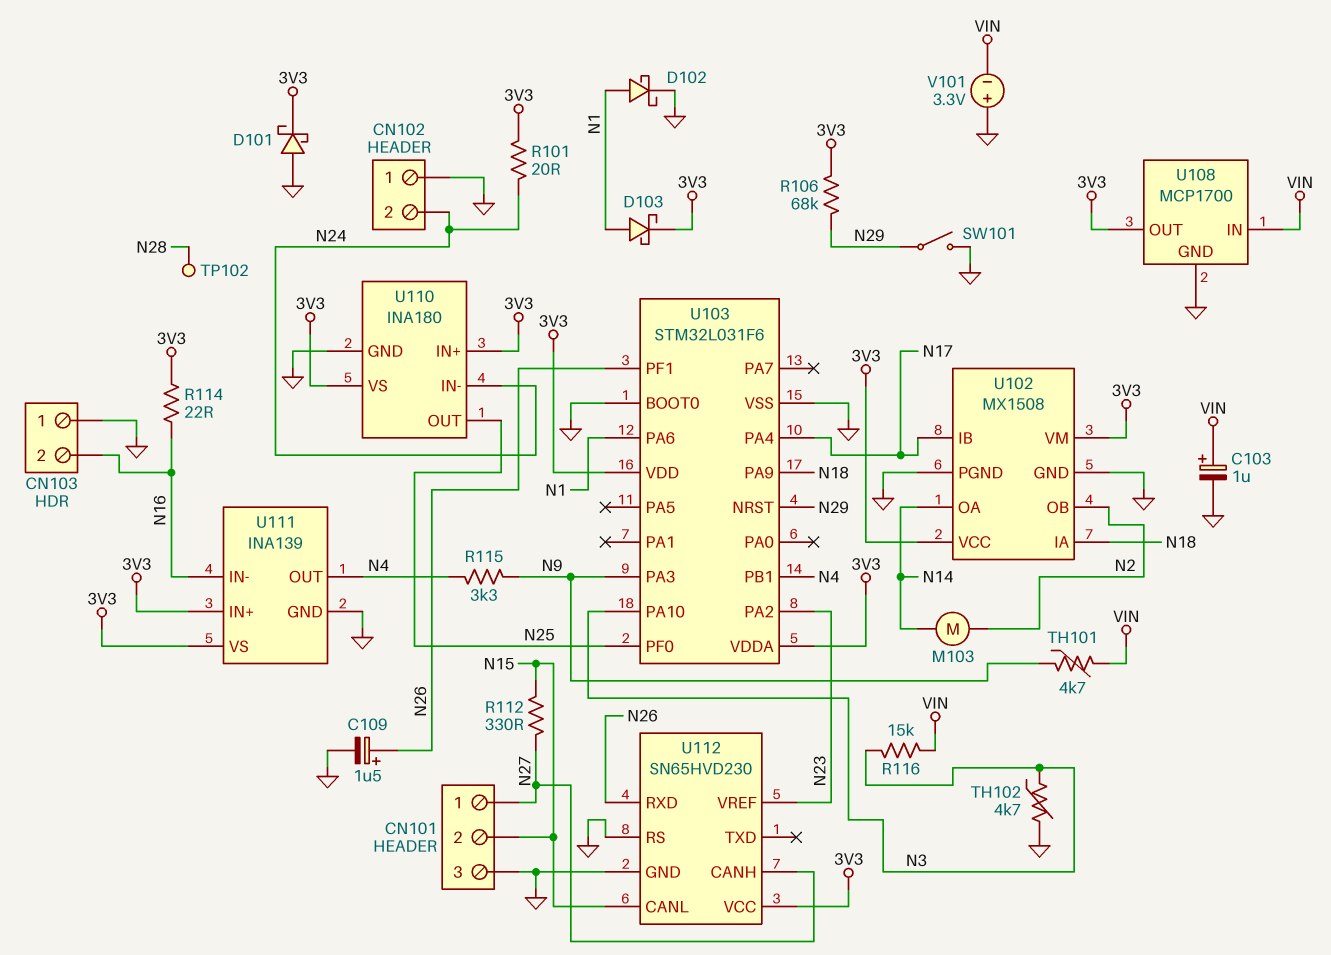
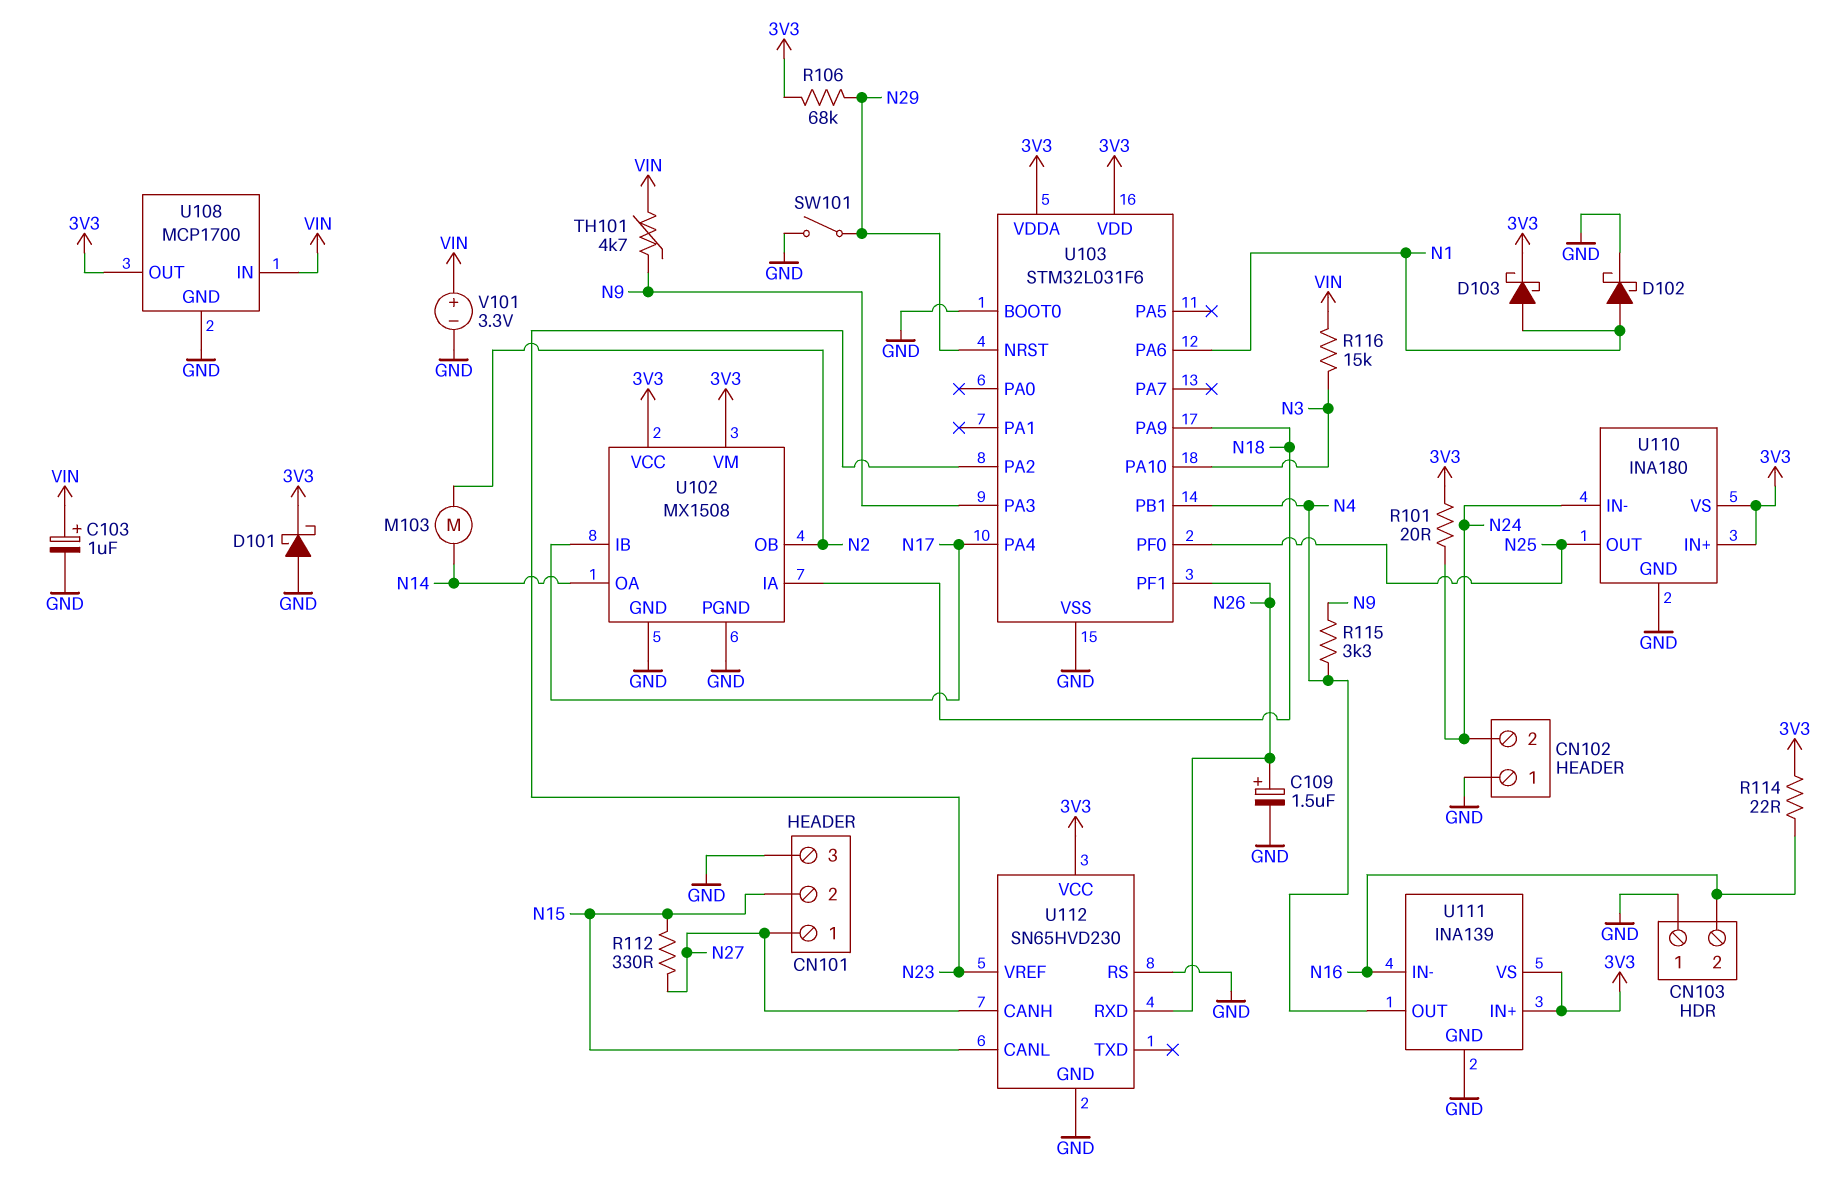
TH102: 4.7k (GND, N3) -> none
TP102: test point (N28) -> none
V101: 3.3V (plus GND, minus VIN) -> 3.3V (plus VIN, minus GND)

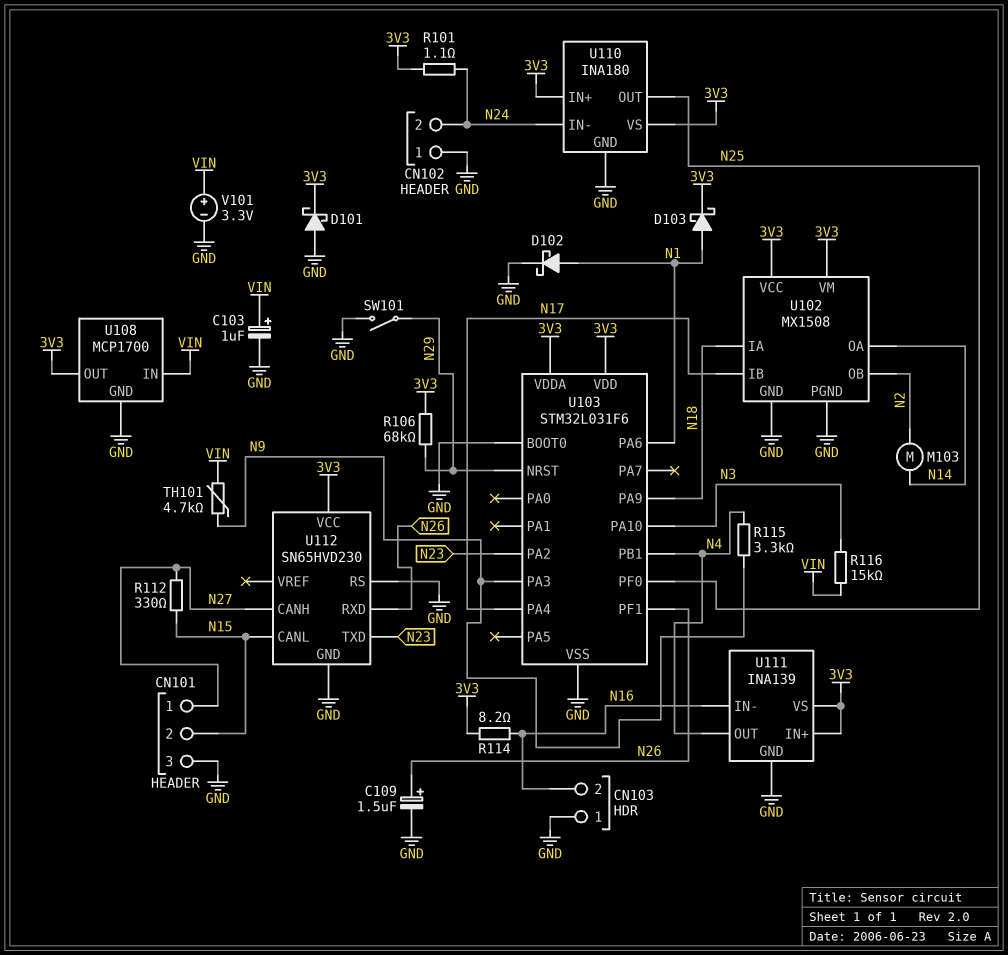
R101: 20 (3V3, N24) -> 1.1 (3V3, N24)
R114: 22 (3V3, N16) -> 8.2 (3V3, N16)
U112 pin TXD: none -> N23
U112 pin VREF: N23 -> none

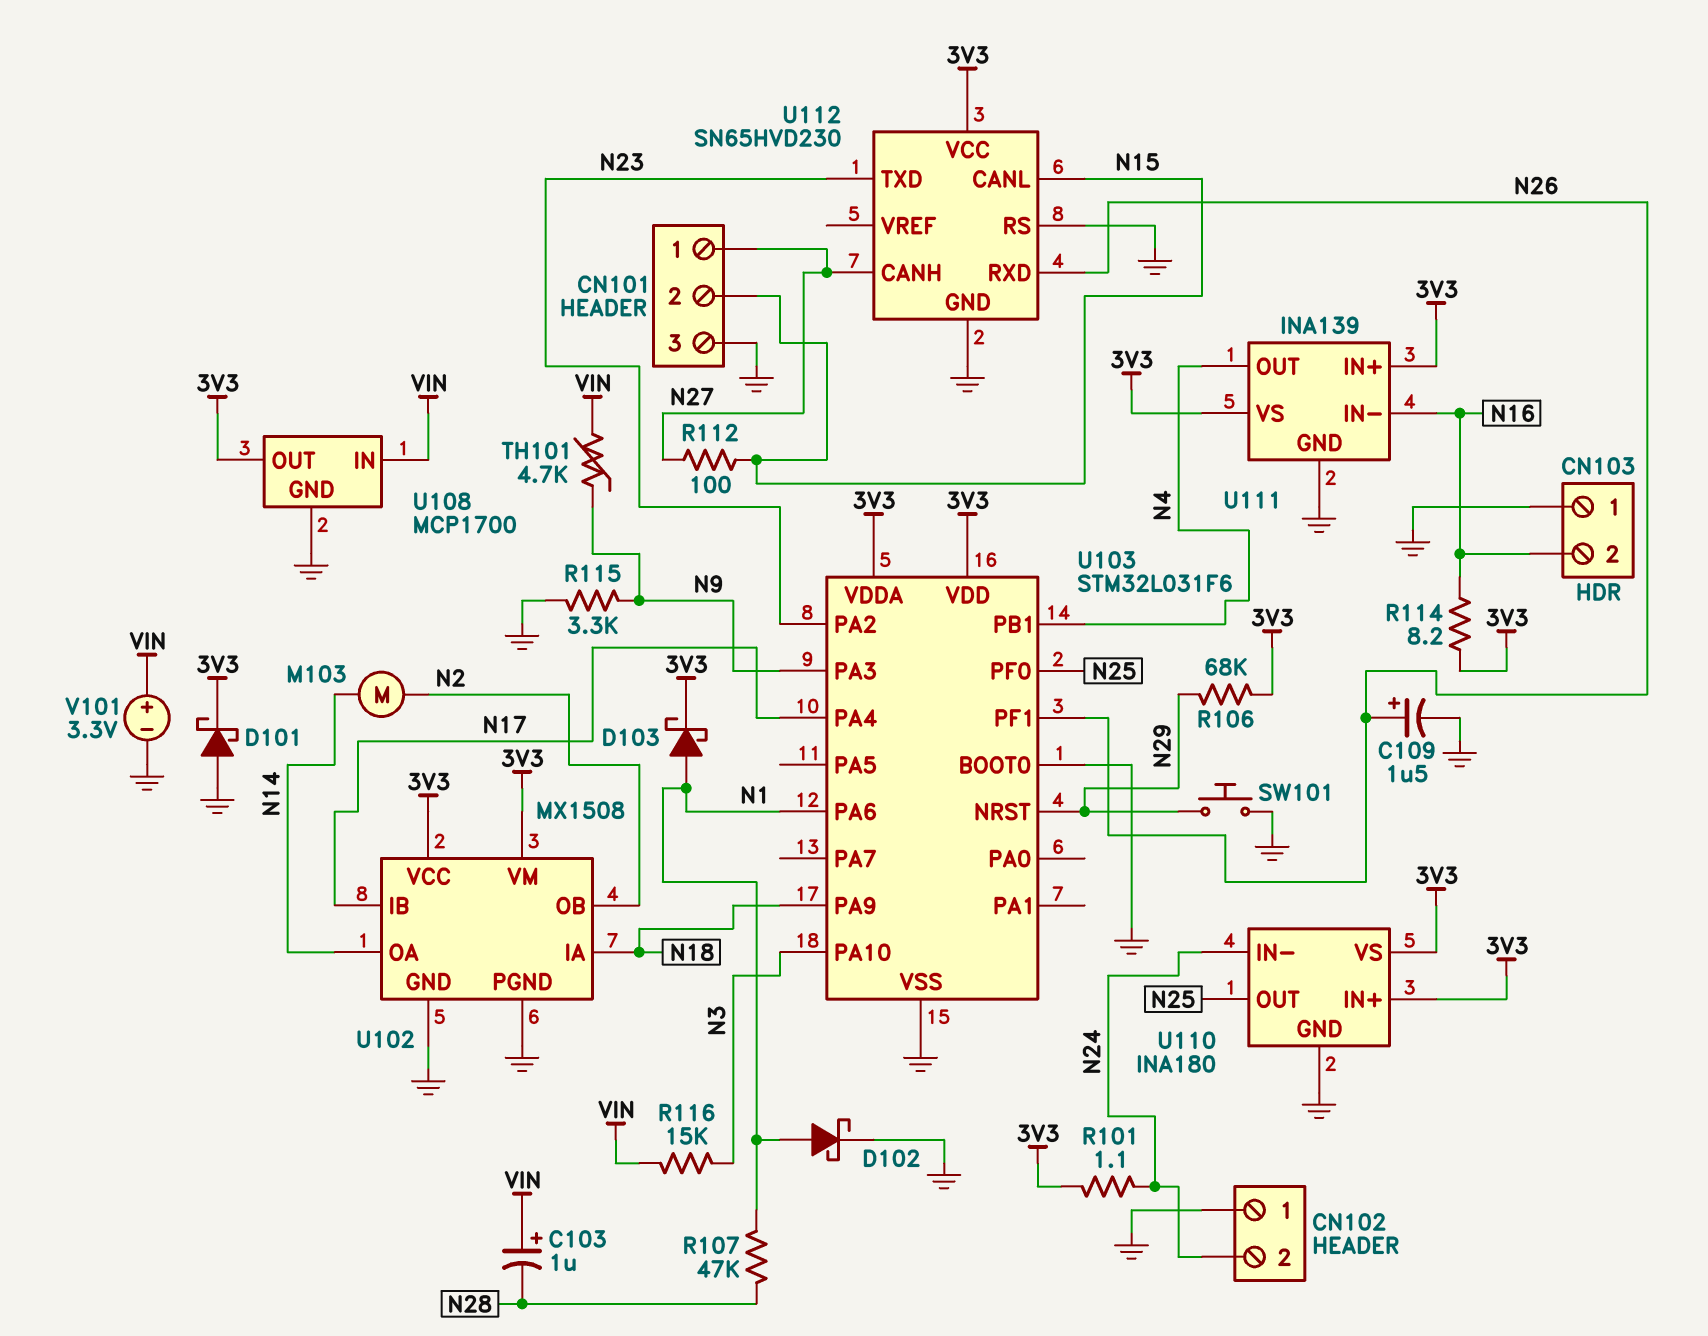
C103: 1uF (plus VIN, minus GND) -> 1uF (plus VIN, minus N28)
R107: none -> 47k (N1, N28)
R112: 330 (N15, N27) -> 100 (N15, N27)
R115: 3.3k (N4, N9) -> 3.3k (GND, N9)
SW101: switch (GND, N29) -> button (GND, N29)

